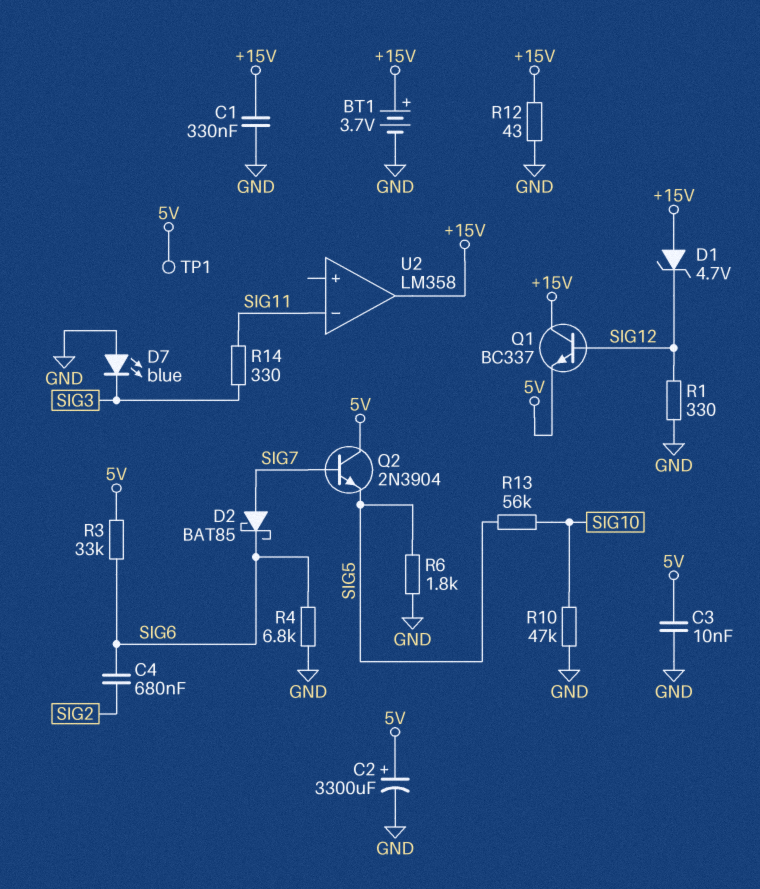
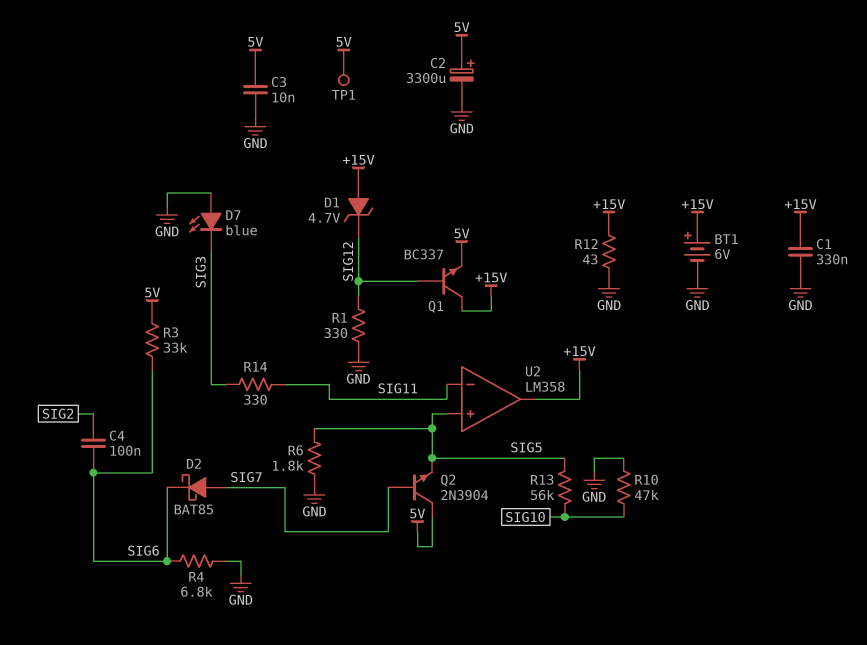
BT1: 3.7V (plus +15V, minus GND) -> 6V (plus +15V, minus GND)
C4: 680nF (SIG2, SIG6) -> 100nF (SIG2, SIG6)
U2 pin in+: none -> SIG5

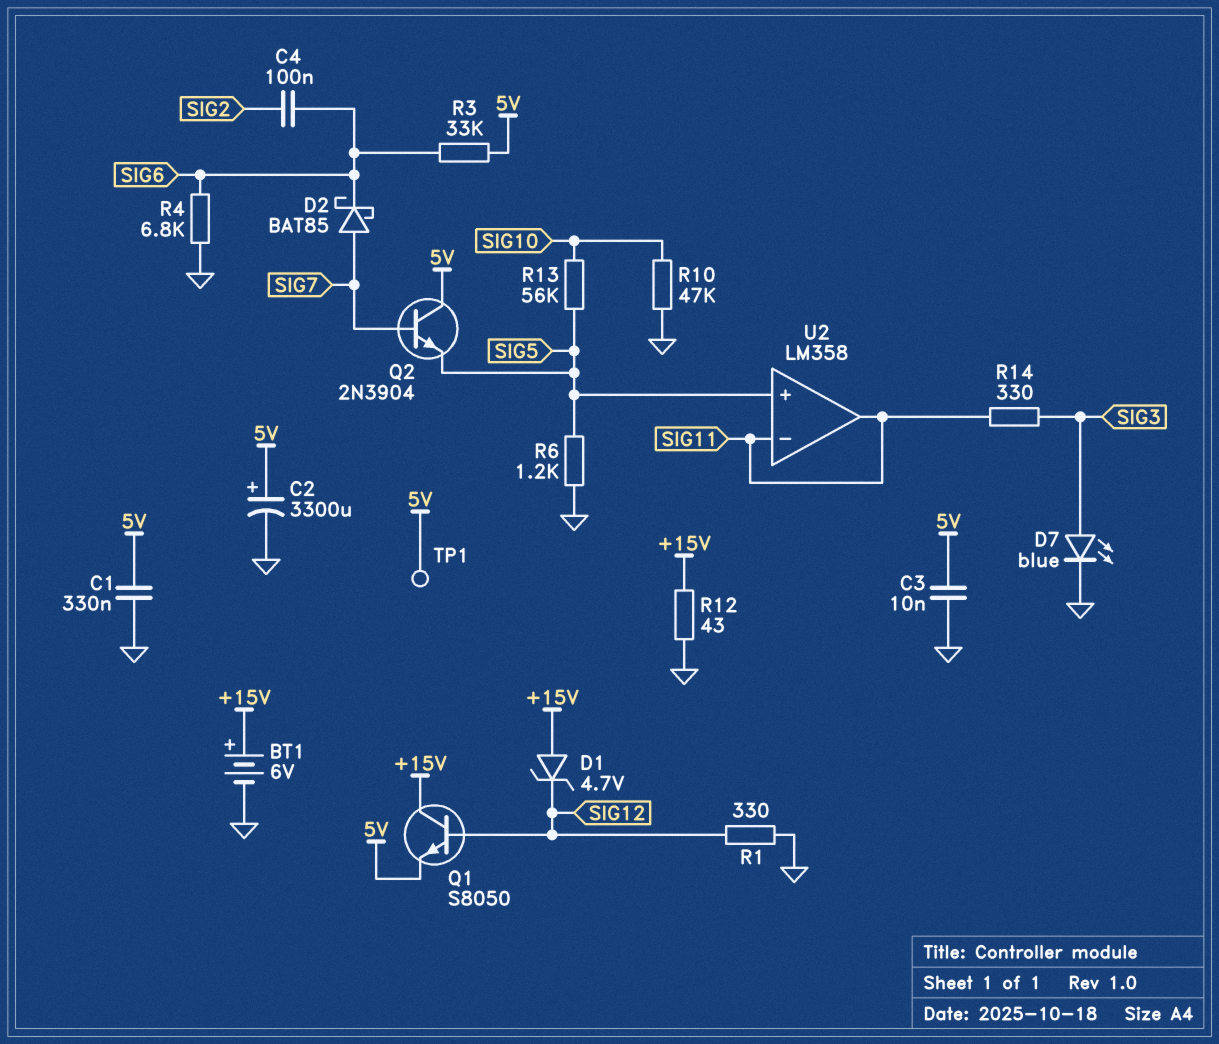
C1: 330nF (+15V, GND) -> 330nF (5V, GND)
D7: LED blue (A GND, K SIG3) -> LED blue (A SIG3, K GND)
Q1: NPN BC337 (B SIG12, C +15V, E 5V) -> NPN S8050 (B SIG12, C +15V, E 5V)
R6: 1.8k (GND, SIG5) -> 1.2k (GND, SIG5)
U2 pin out: +15V -> SIG11

